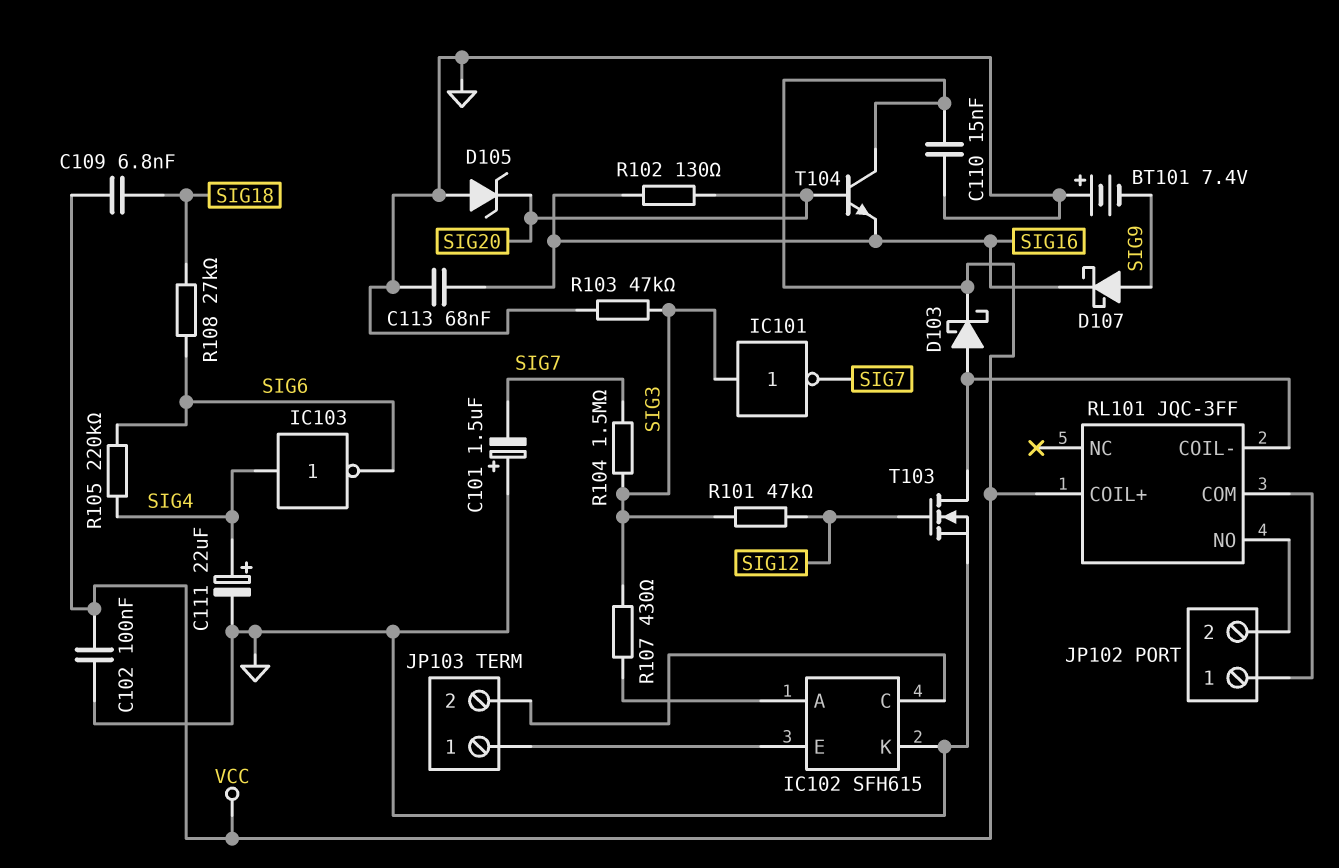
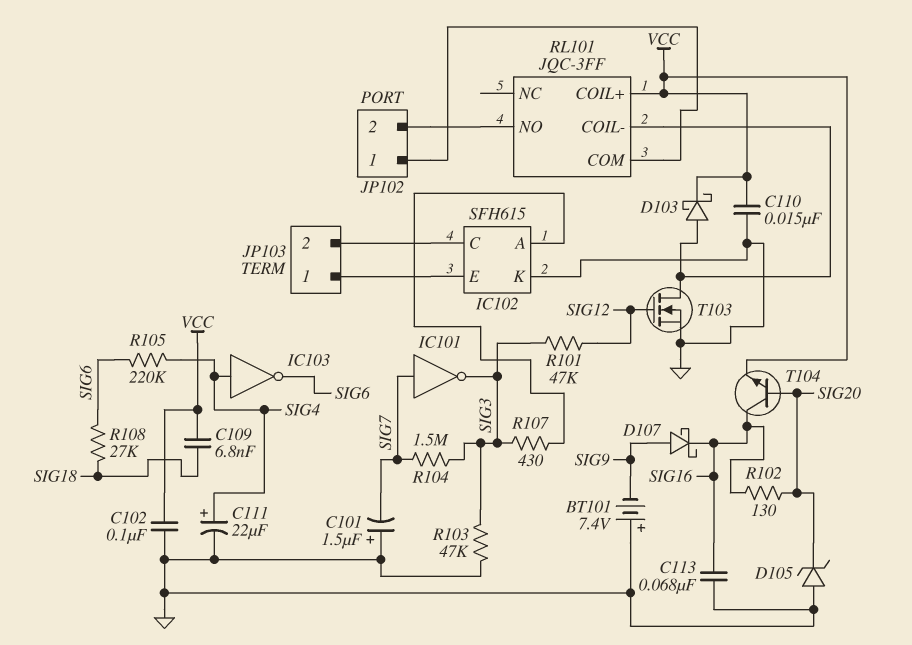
IC101: NOT (in SIG3, out SIG7) -> NOT (in SIG7, out SIG3)
T104: NPN (B SIG20, C VCC, E SIG16) -> NPN (B SIG20, C SIG16, E VCC)

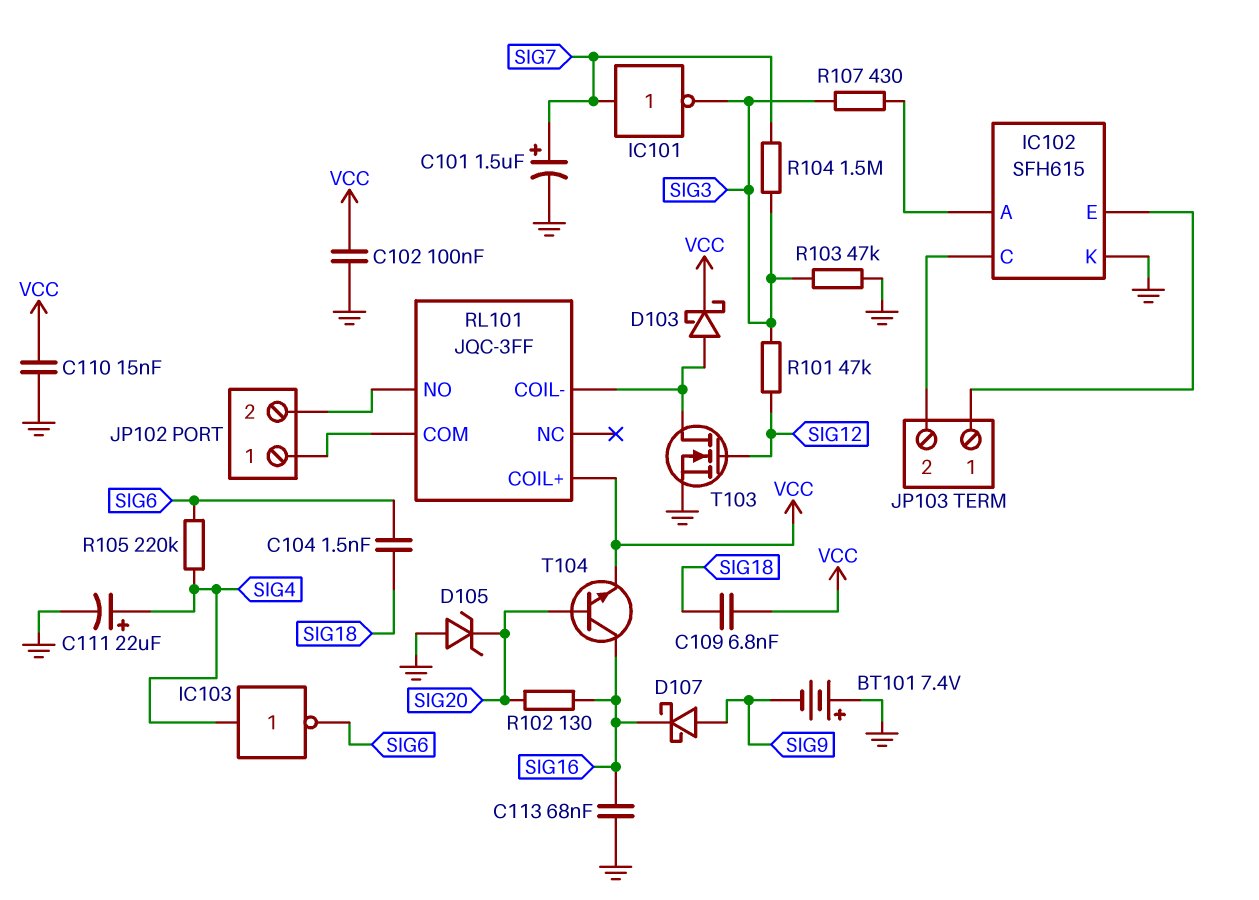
C101: 1.5uF (plus GND, minus SIG7) -> 1.5uF (plus SIG7, minus GND)
C104: none -> 1.5nF (SIG6, SIG18)
R108: 27k (SIG6, SIG18) -> none

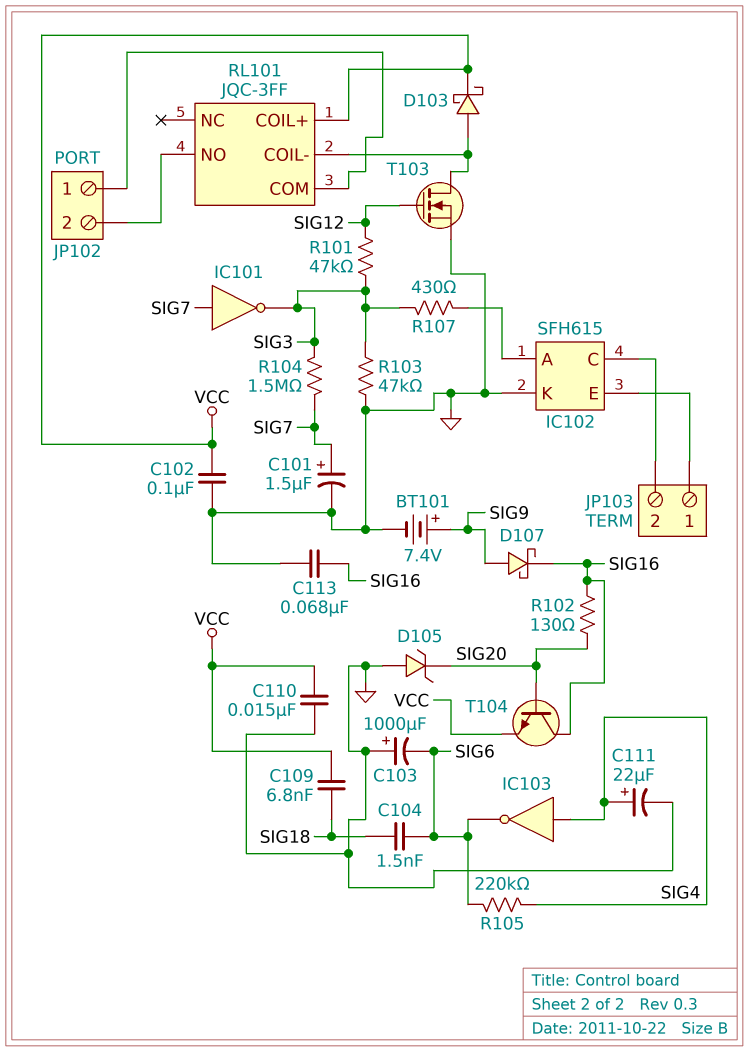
BT101: 7.4V (plus GND, minus SIG9) -> 7.4V (plus SIG9, minus GND)
C103: none -> 1000uF (plus GND, minus SIG6)

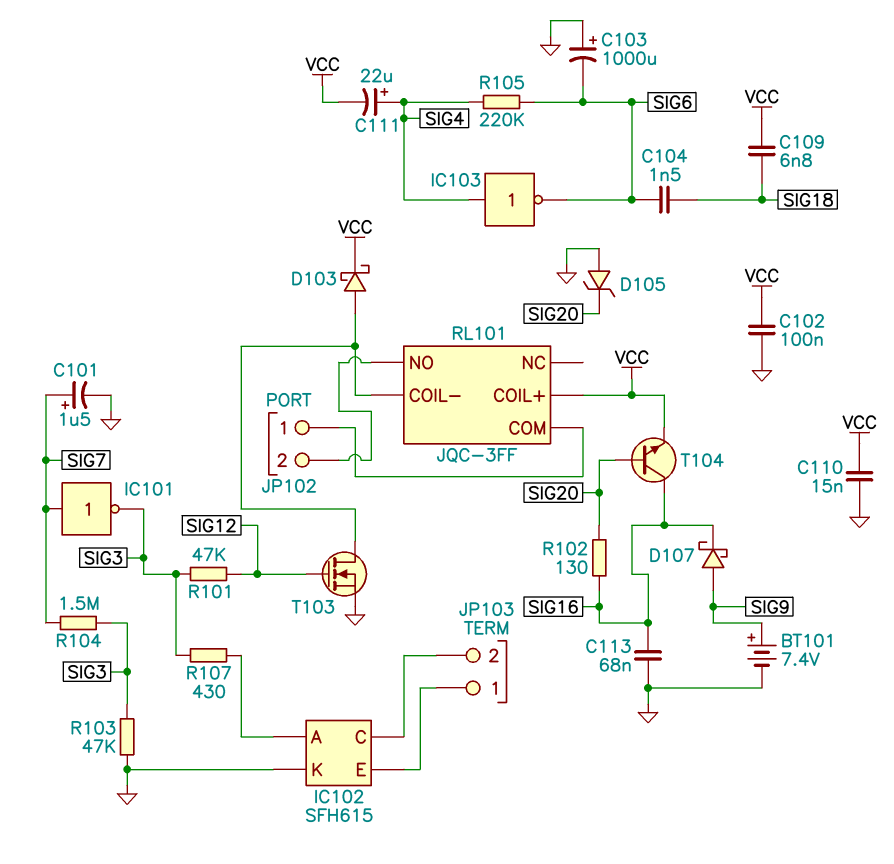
C111: 22uF (plus SIG4, minus GND) -> 22uF (plus SIG4, minus VCC)

